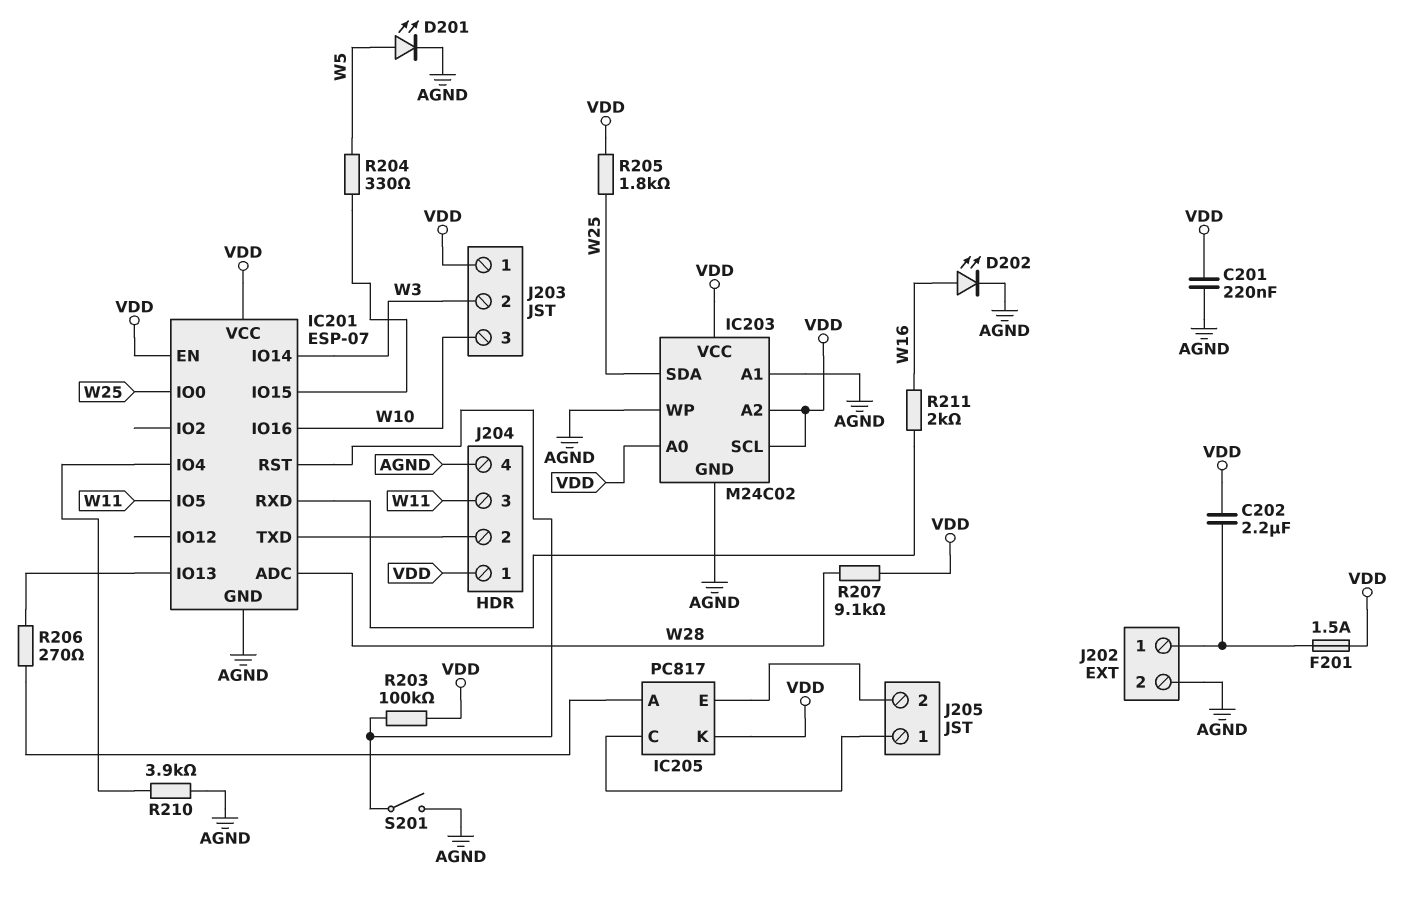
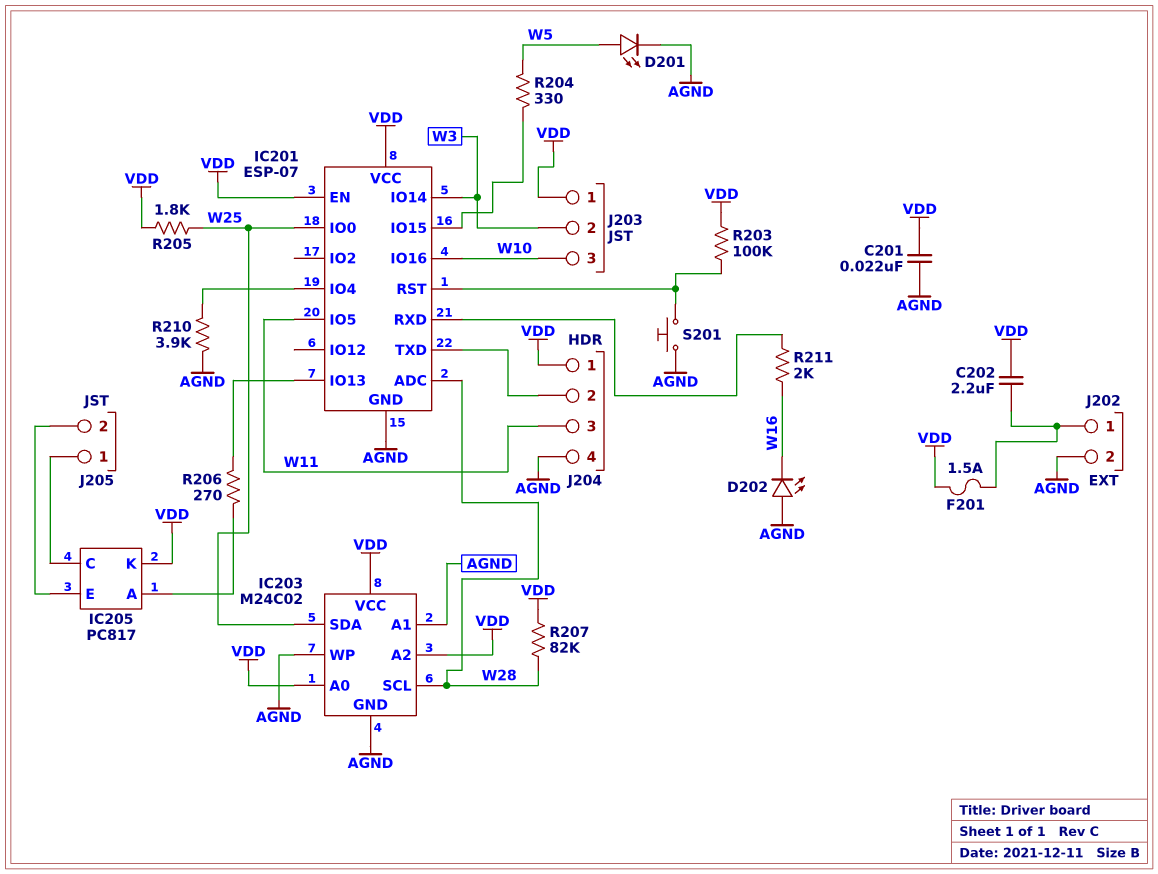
C201: 220nF (AGND, VDD) -> 22nF (AGND, VDD)
D202: LED (A W16, K AGND) -> LED (A AGND, K W16)
IC203 pin SCL: VDD -> W28
R207: 9.1k (VDD, W28) -> 82k (VDD, W28)
S201: switch (AGND, IC201/RST) -> button (AGND, IC201/RST)

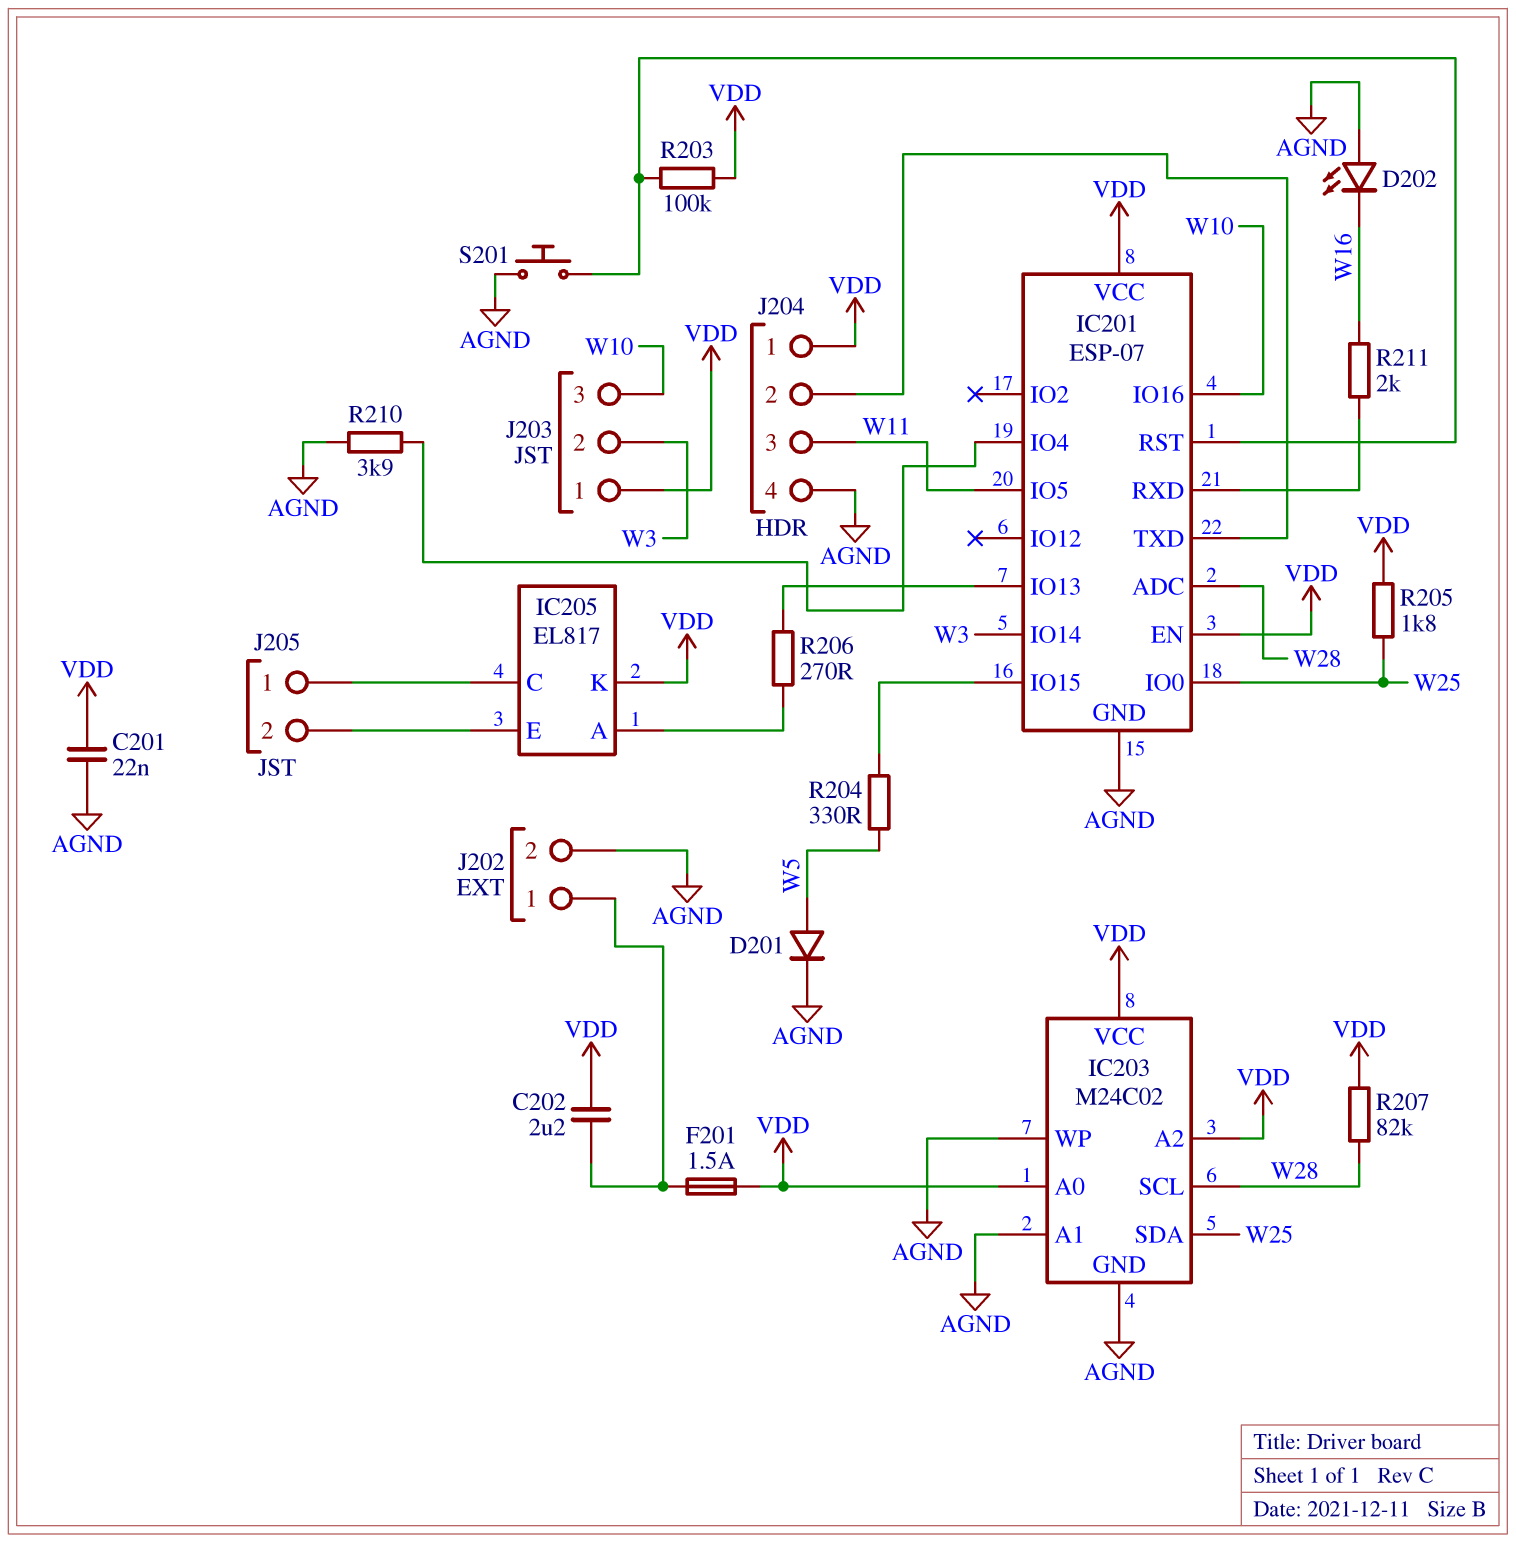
D201: LED (A W5, K AGND) -> diode (A W5, K AGND)
IC205: PC817 -> EL817

